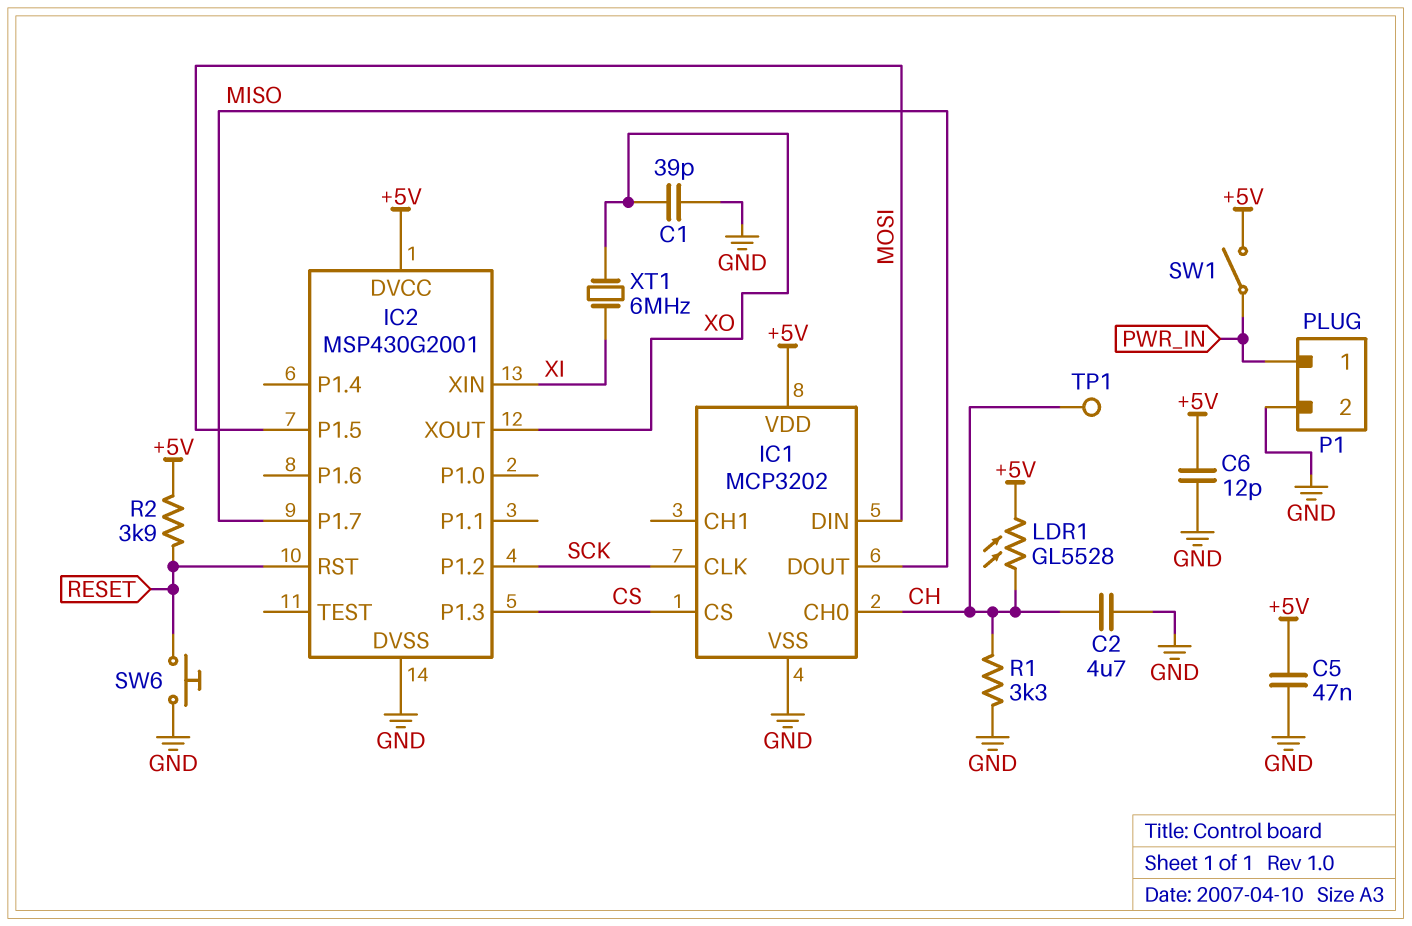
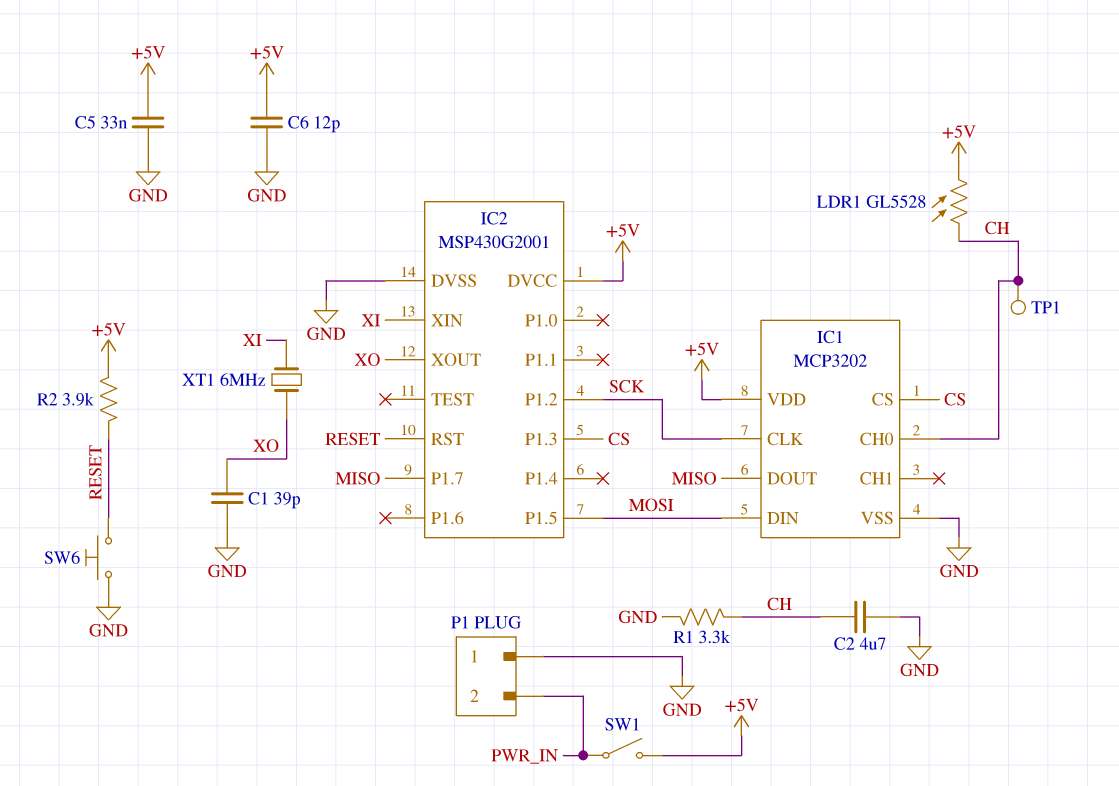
C5: 47nF (+5V, GND) -> 33nF (+5V, GND)
P1 pin 1: PWR_IN -> GND
P1 pin 2: GND -> PWR_IN

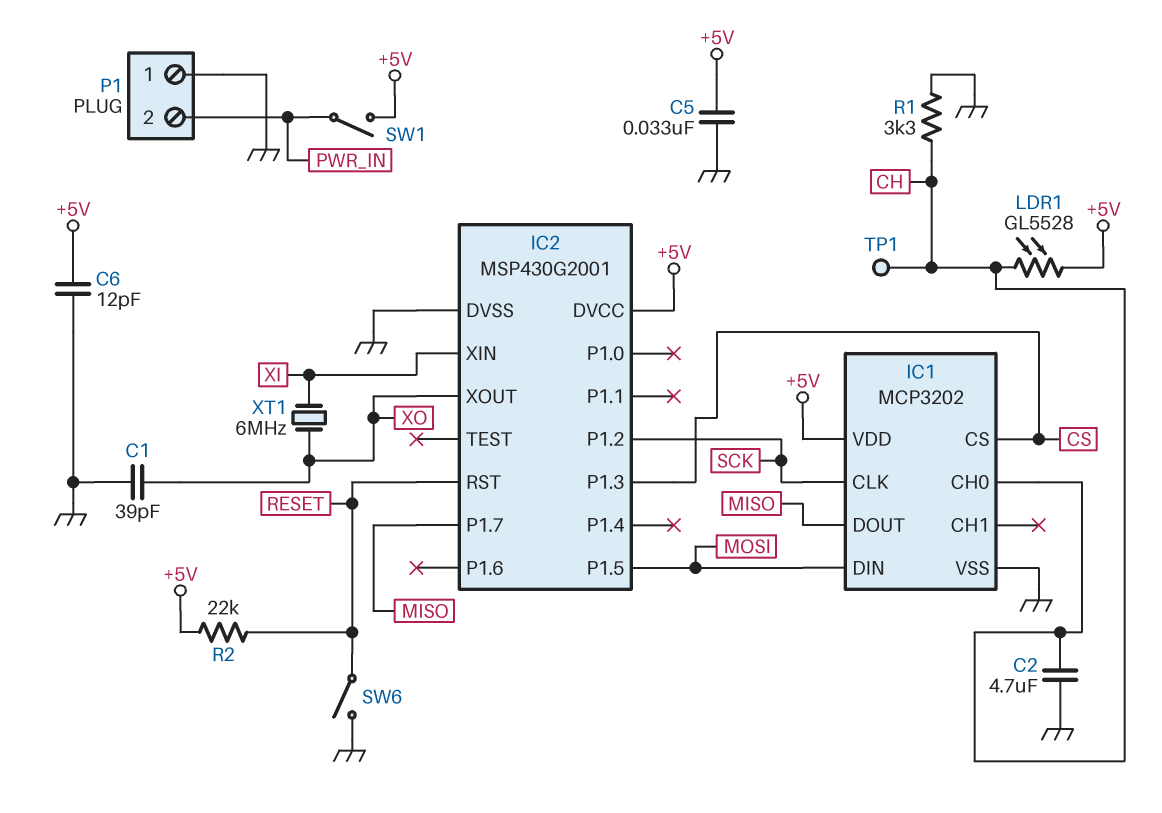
R2: 3.9k (+5V, RESET) -> 22k (+5V, RESET)
SW6: button (GND, RESET) -> switch (GND, RESET)

